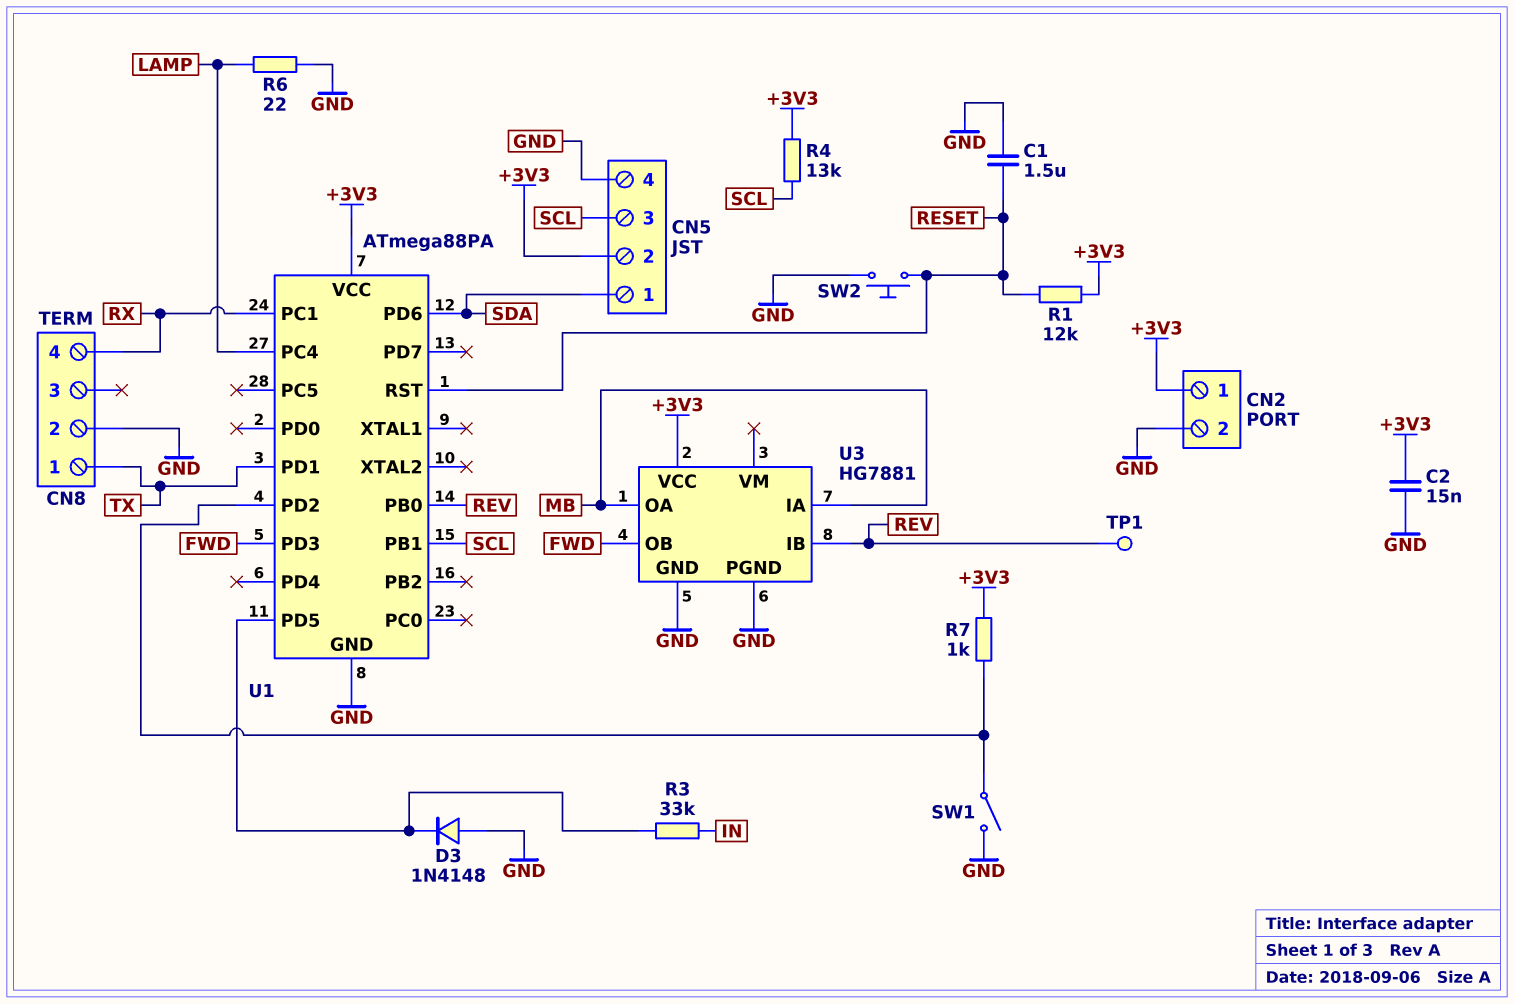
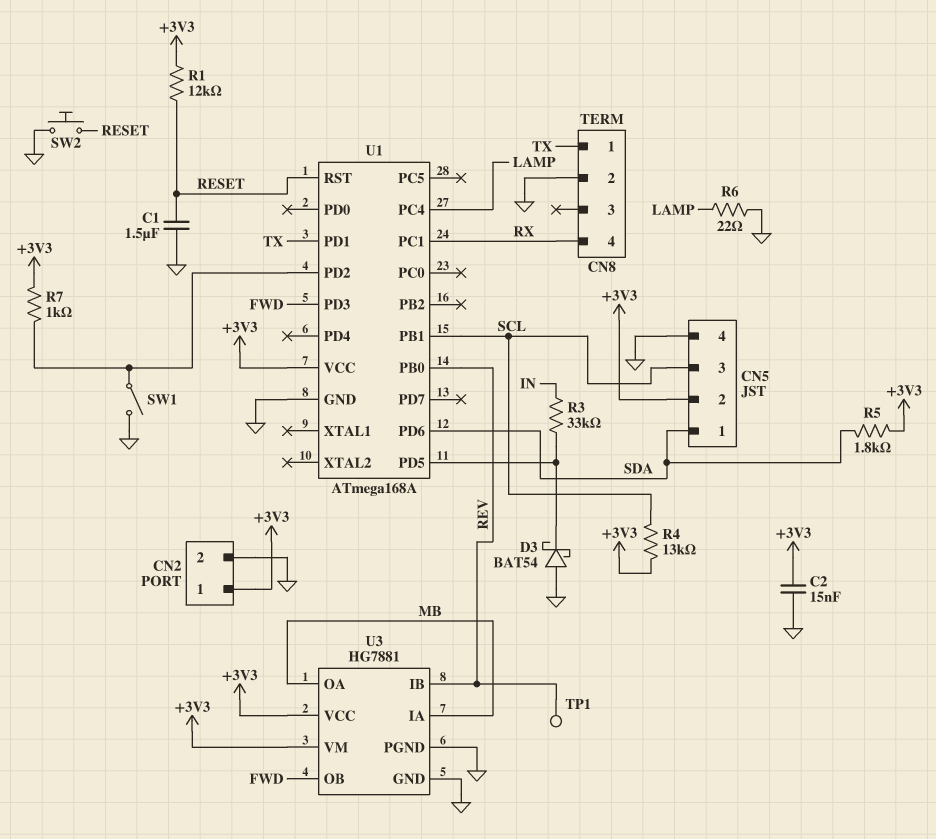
D3: diode 1N4148 (A GND, K U1/PD5) -> schottky BAT54 (A GND, K U1/PD5)
R5: none -> 1.8k (+3V3, SDA)
U1: ATmega88PA -> ATmega168A
U3 pin VM: none -> +3V3

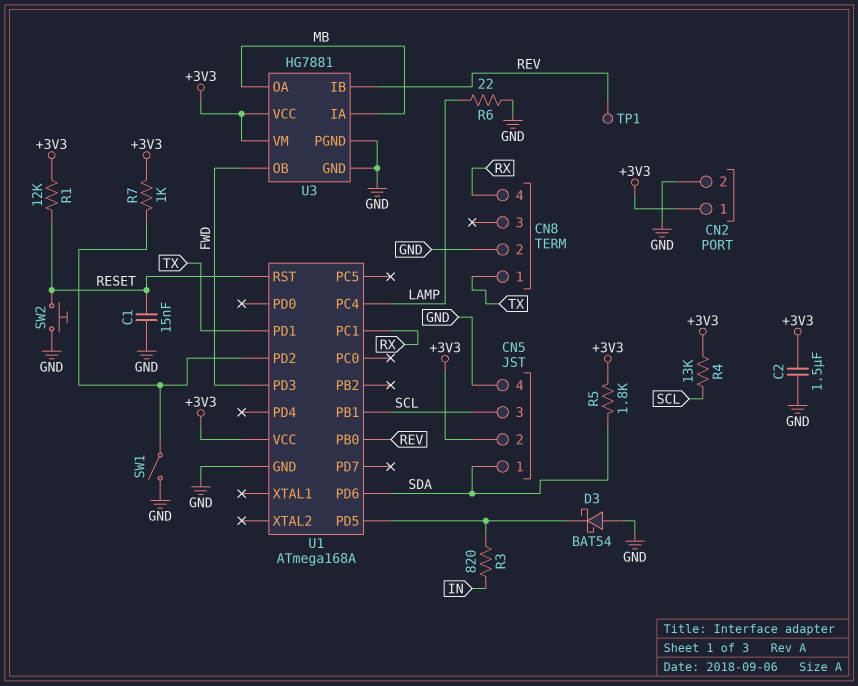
C1: 1.5uF (GND, RESET) -> 15nF (GND, RESET)
C2: 15nF (+3V3, GND) -> 1.5uF (+3V3, GND)
R3: 33k (IN, U1/PD5) -> 820 (IN, U1/PD5)

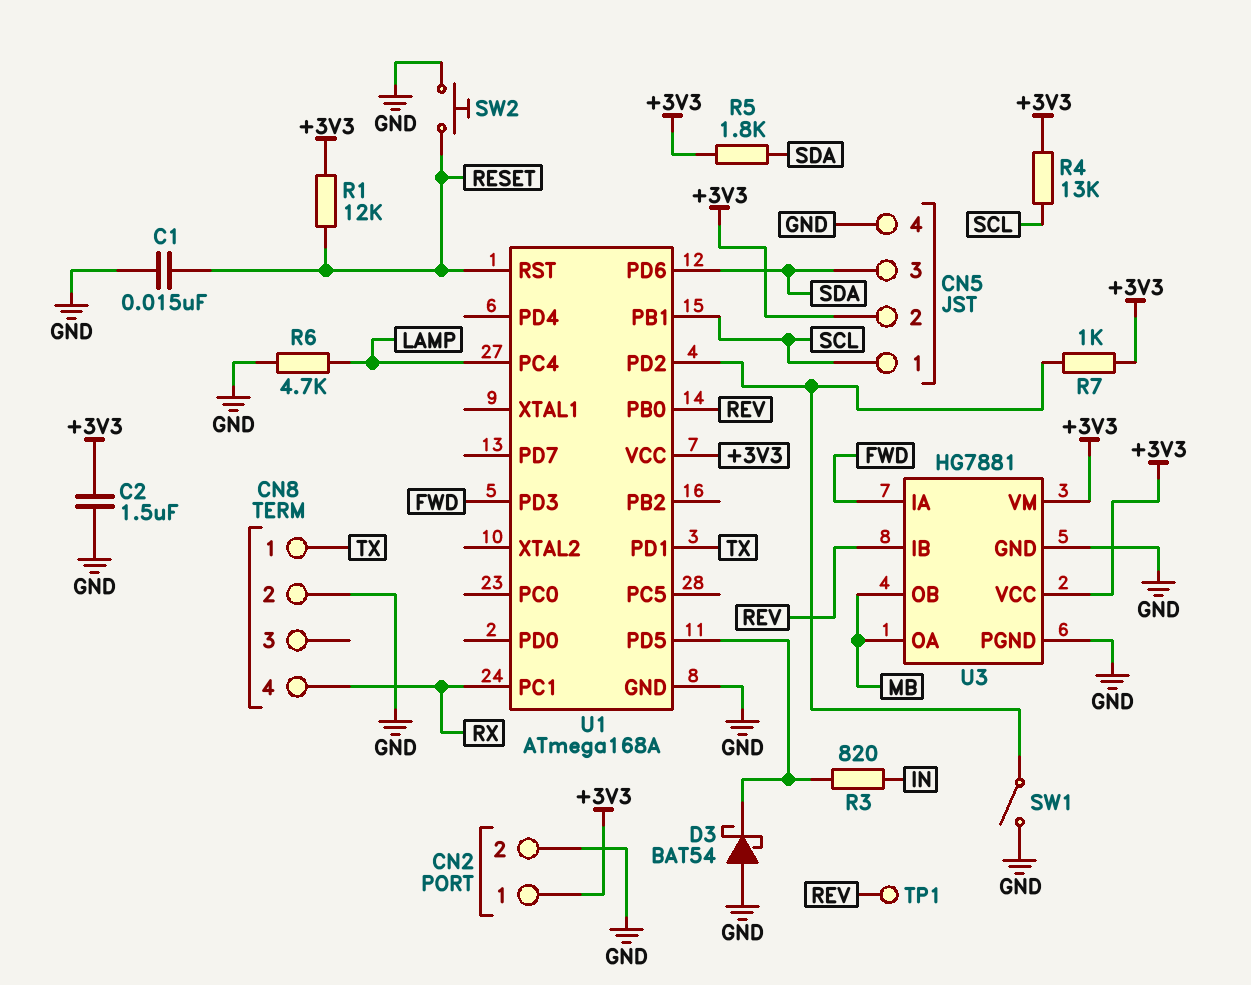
CN5 pin 1: SDA -> SCL
CN5 pin 3: SCL -> SDA
R6: 22 (GND, LAMP) -> 4.7k (GND, LAMP)
U3 pin IA: MB -> FWD
U3 pin OB: FWD -> MB

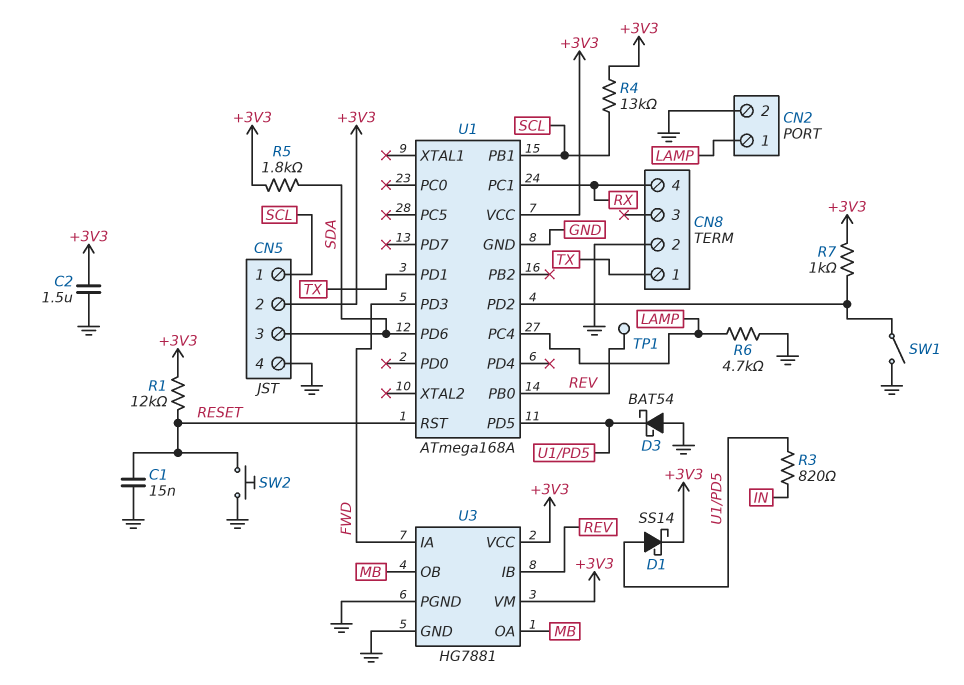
CN2 pin 1: +3V3 -> LAMP
D1: none -> schottky SS14 (A U1/PD5, K +3V3)

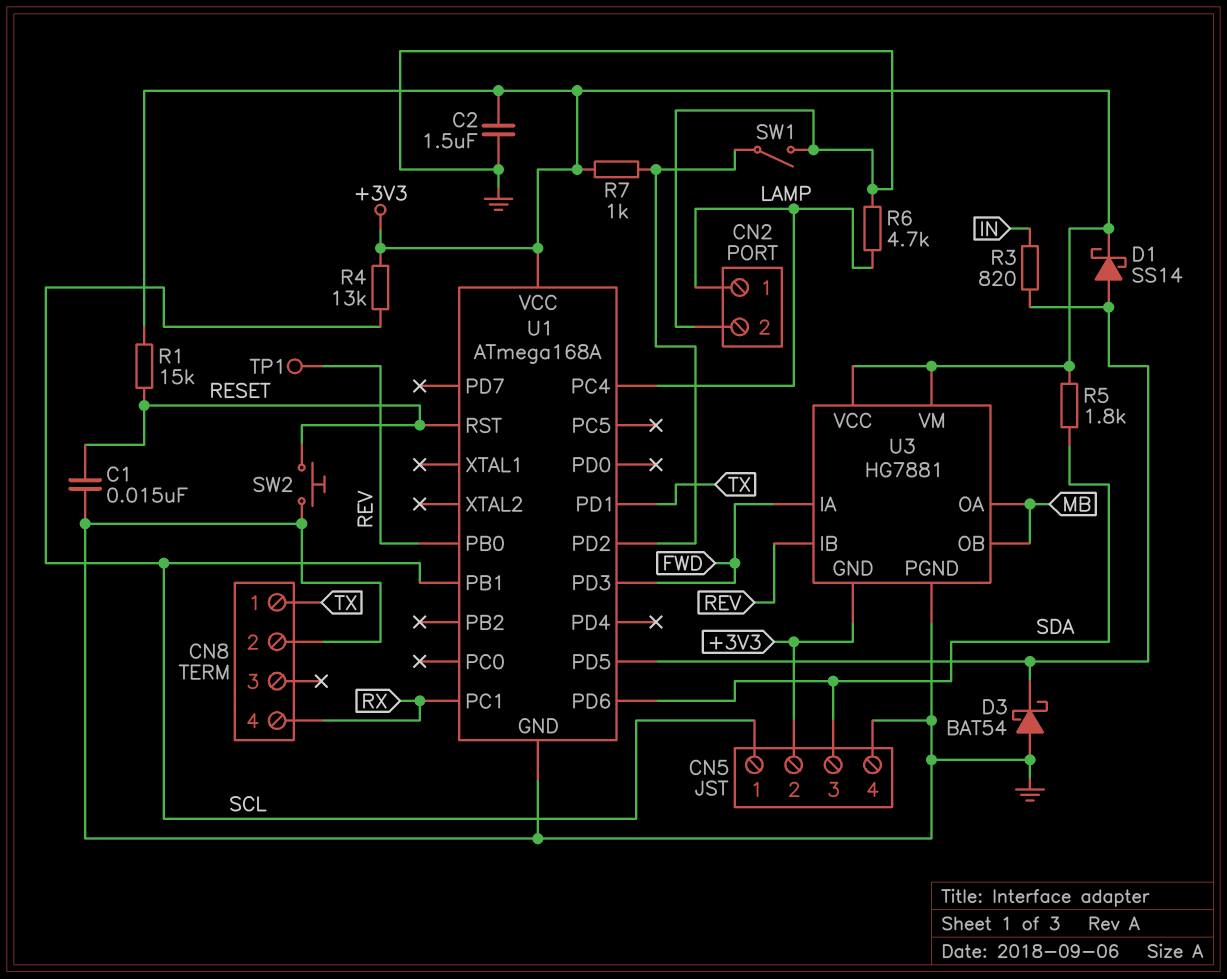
R1: 12k (+3V3, RESET) -> 15k (+3V3, RESET)
U3 pin GND: GND -> +3V3

